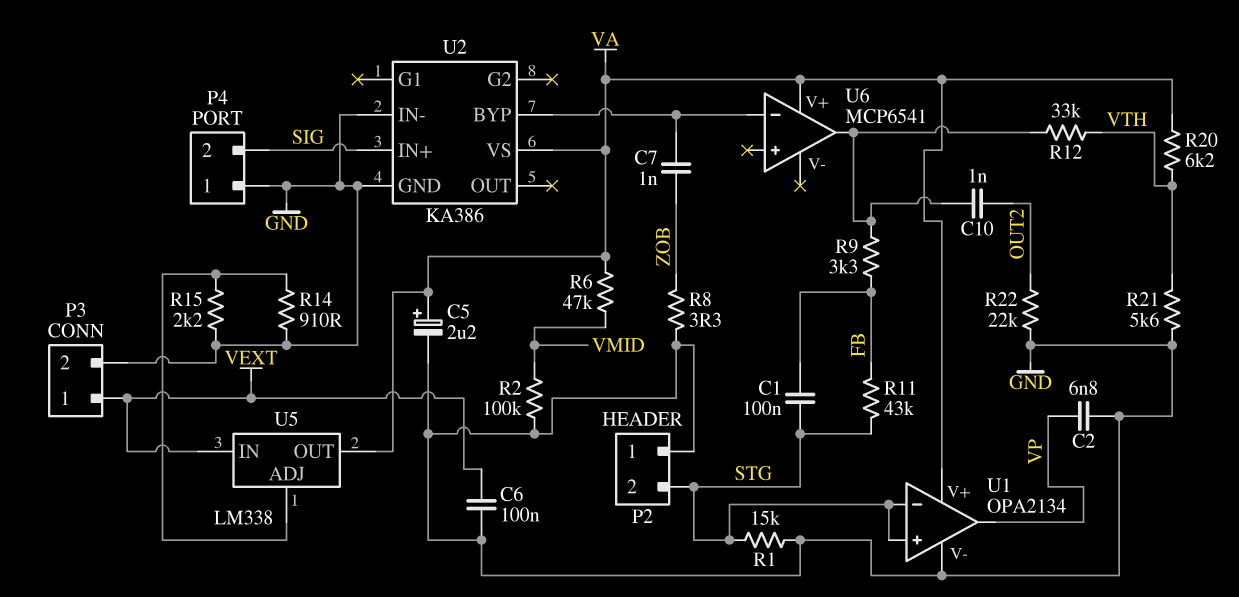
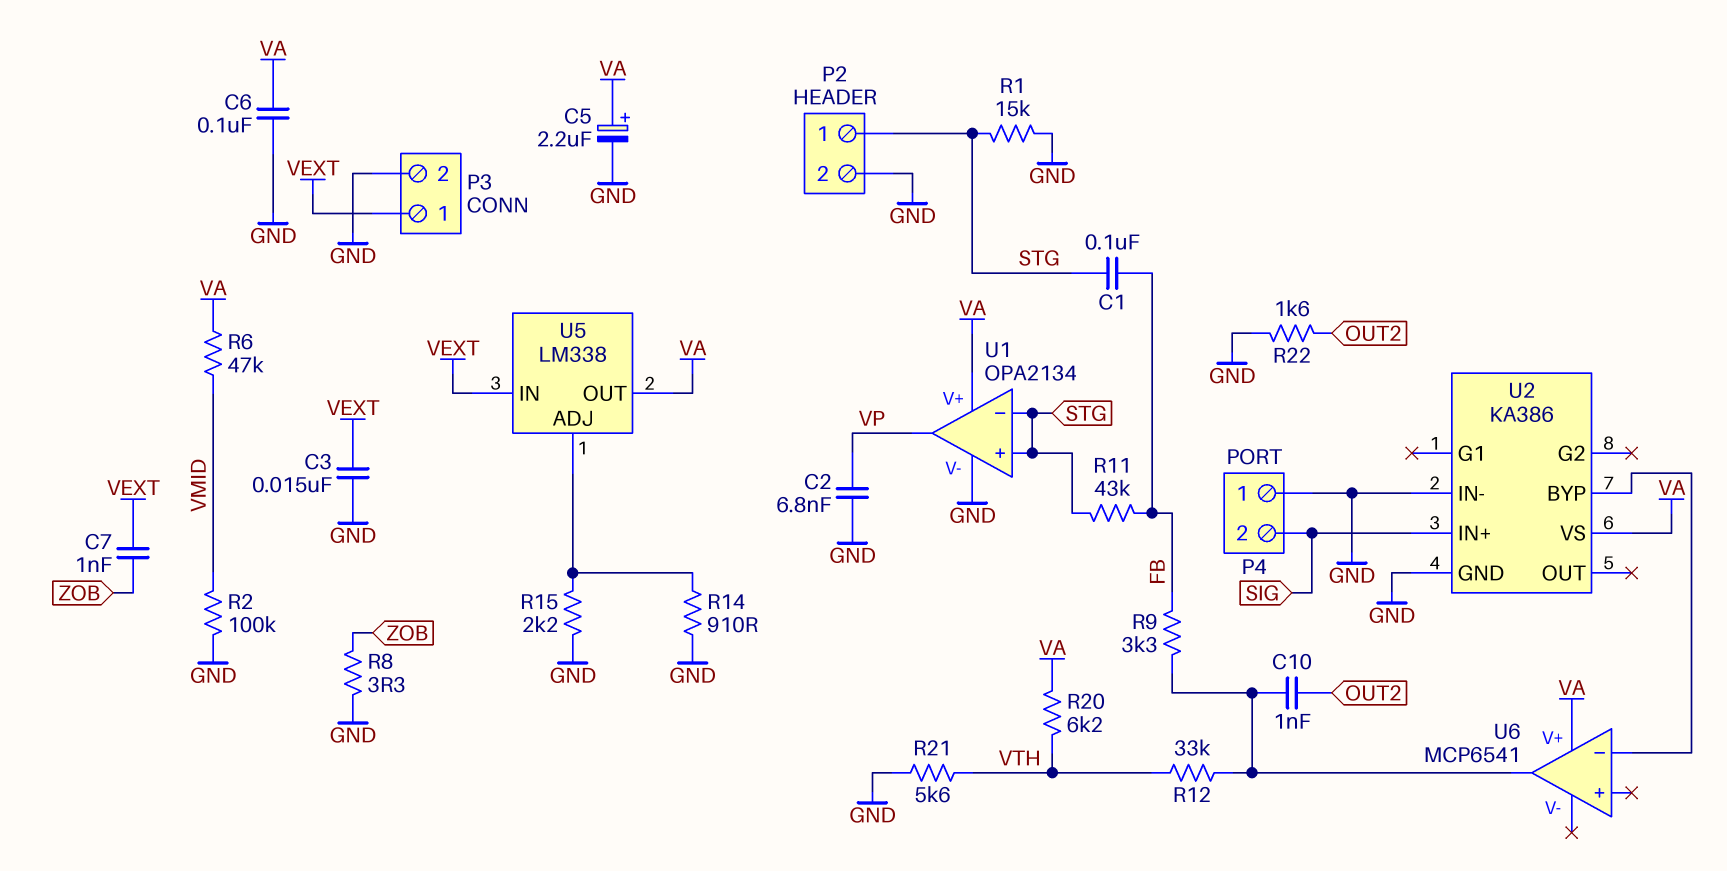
C3: none -> 15nF (GND, VEXT)
C6: 100nF (GND, VEXT) -> 100nF (GND, VA)
C7: 1nF (U2/BYP, ZOB) -> 1nF (VEXT, ZOB)
P2 pin 1: GND -> STG
P2 pin 2: STG -> GND
R22: 22k (GND, OUT2) -> 1.6k (GND, OUT2)

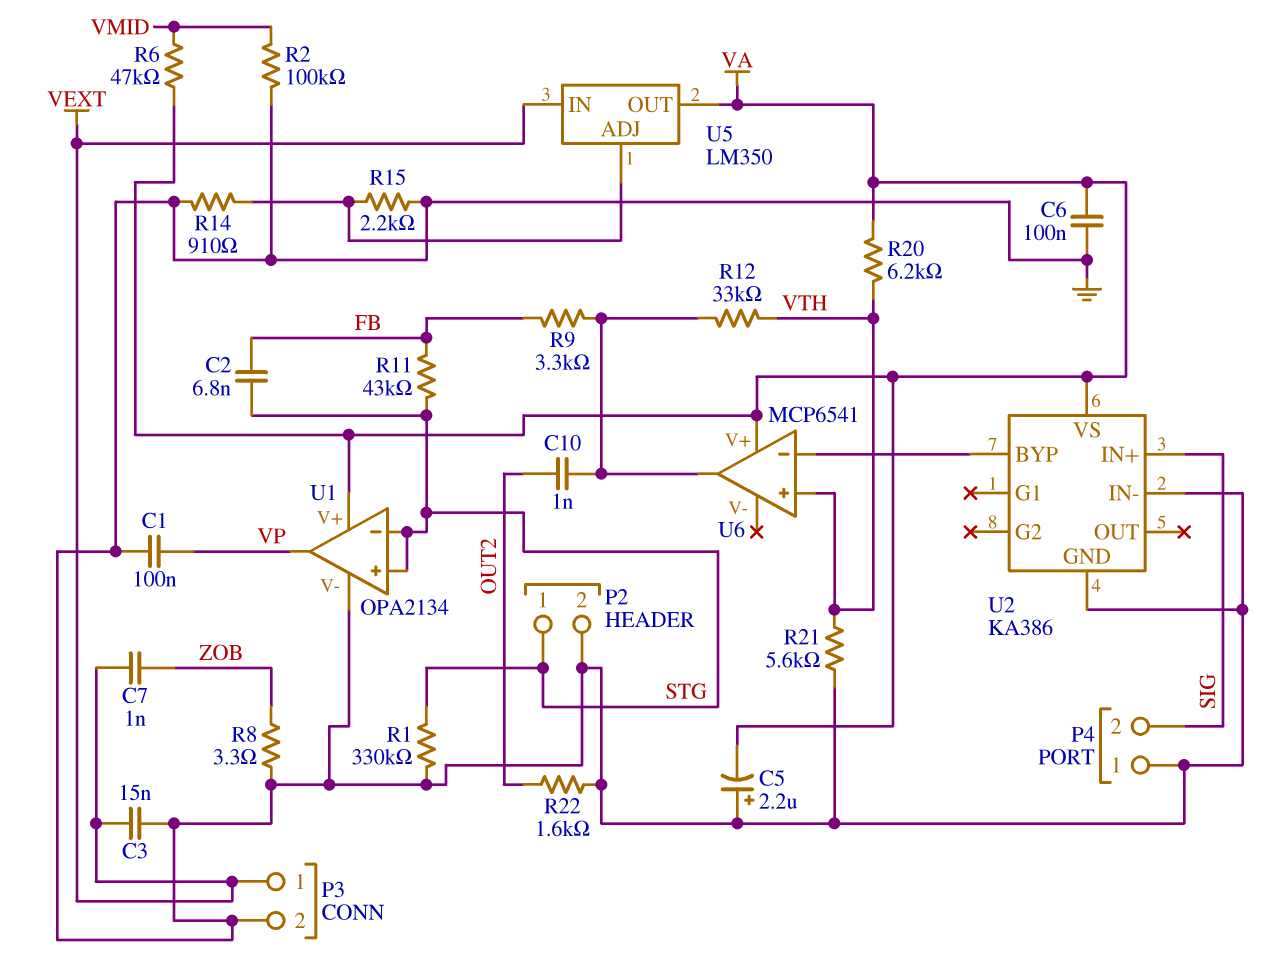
C1: 100nF (FB, STG) -> 100nF (GND, VP)
C2: 6.8nF (GND, VP) -> 6.8nF (FB, STG)
C5: 2.2uF (plus VA, minus GND) -> 2.2uF (plus GND, minus VA)
R1: 15k (GND, STG) -> 330k (GND, STG)
U5: LM338 -> LM350
U6 pin in+: none -> VTH

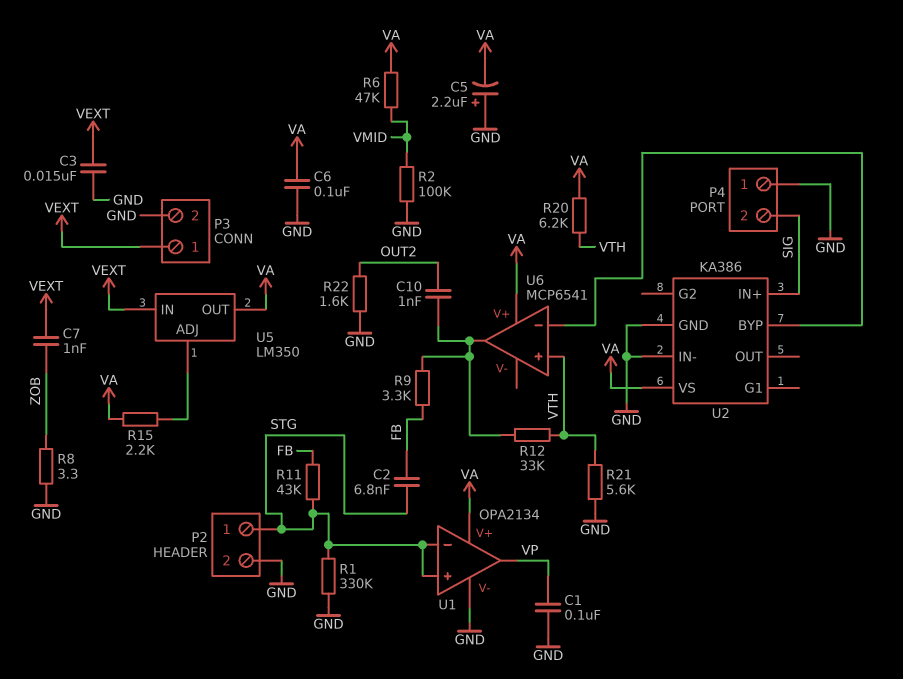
R14: 910 (GND, U5/ADJ) -> none
R15: 2.2k (GND, U5/ADJ) -> 2.2k (U5/ADJ, VA)

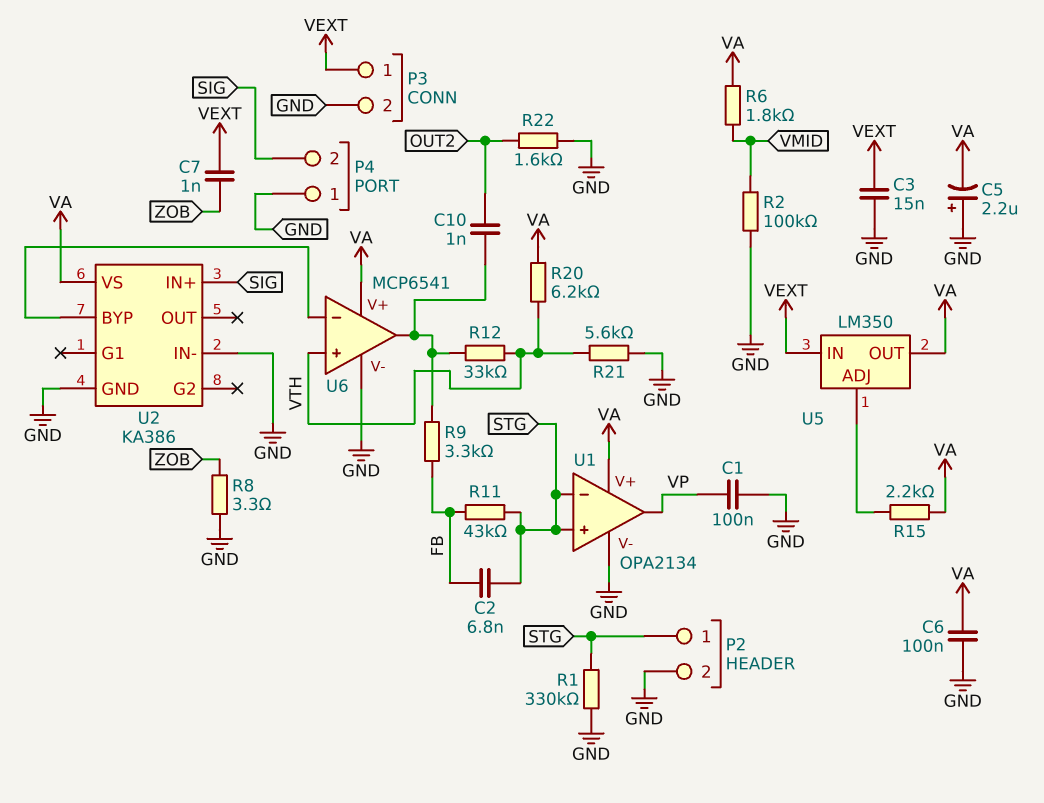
R6: 47k (VA, VMID) -> 1.8k (VA, VMID)
U6 pin V-: none -> GND

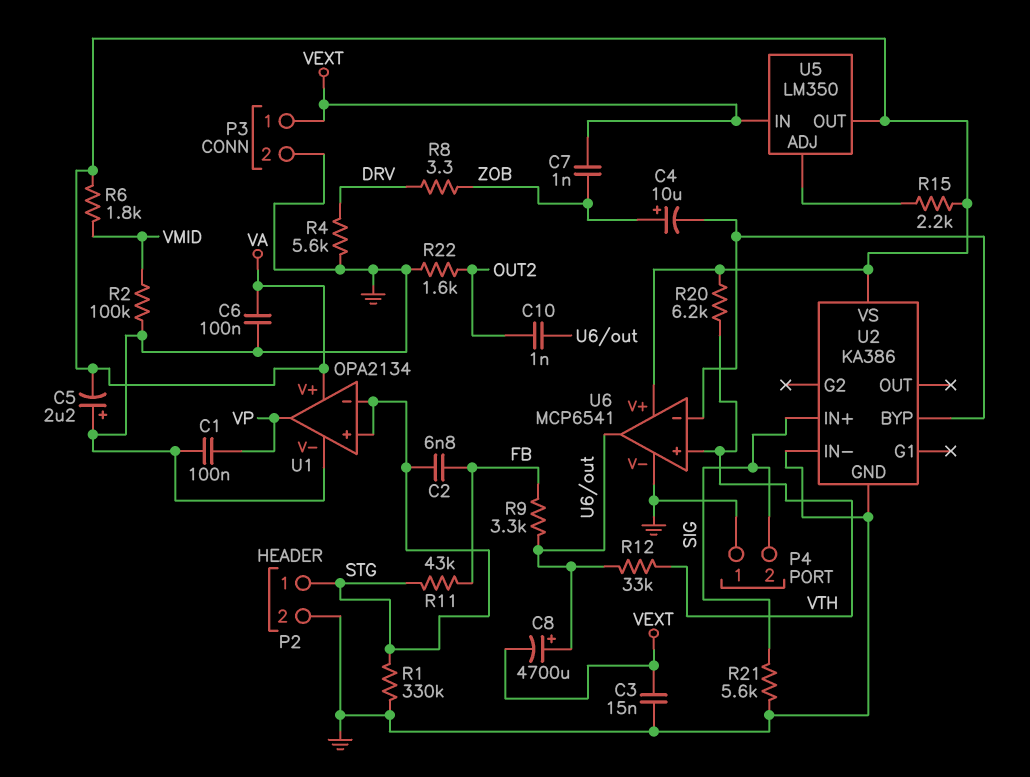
C4: none -> 10uF (plus ZOB, minus U2/BYP)
C8: none -> 4700uF (plus U6/out, minus VEXT)
R4: none -> 5.6k (DRV, GND)
R8: 3.3 (GND, ZOB) -> 3.3 (DRV, ZOB)
R21: 5.6k (GND, VTH) -> 5.6k (GND, SIG)

